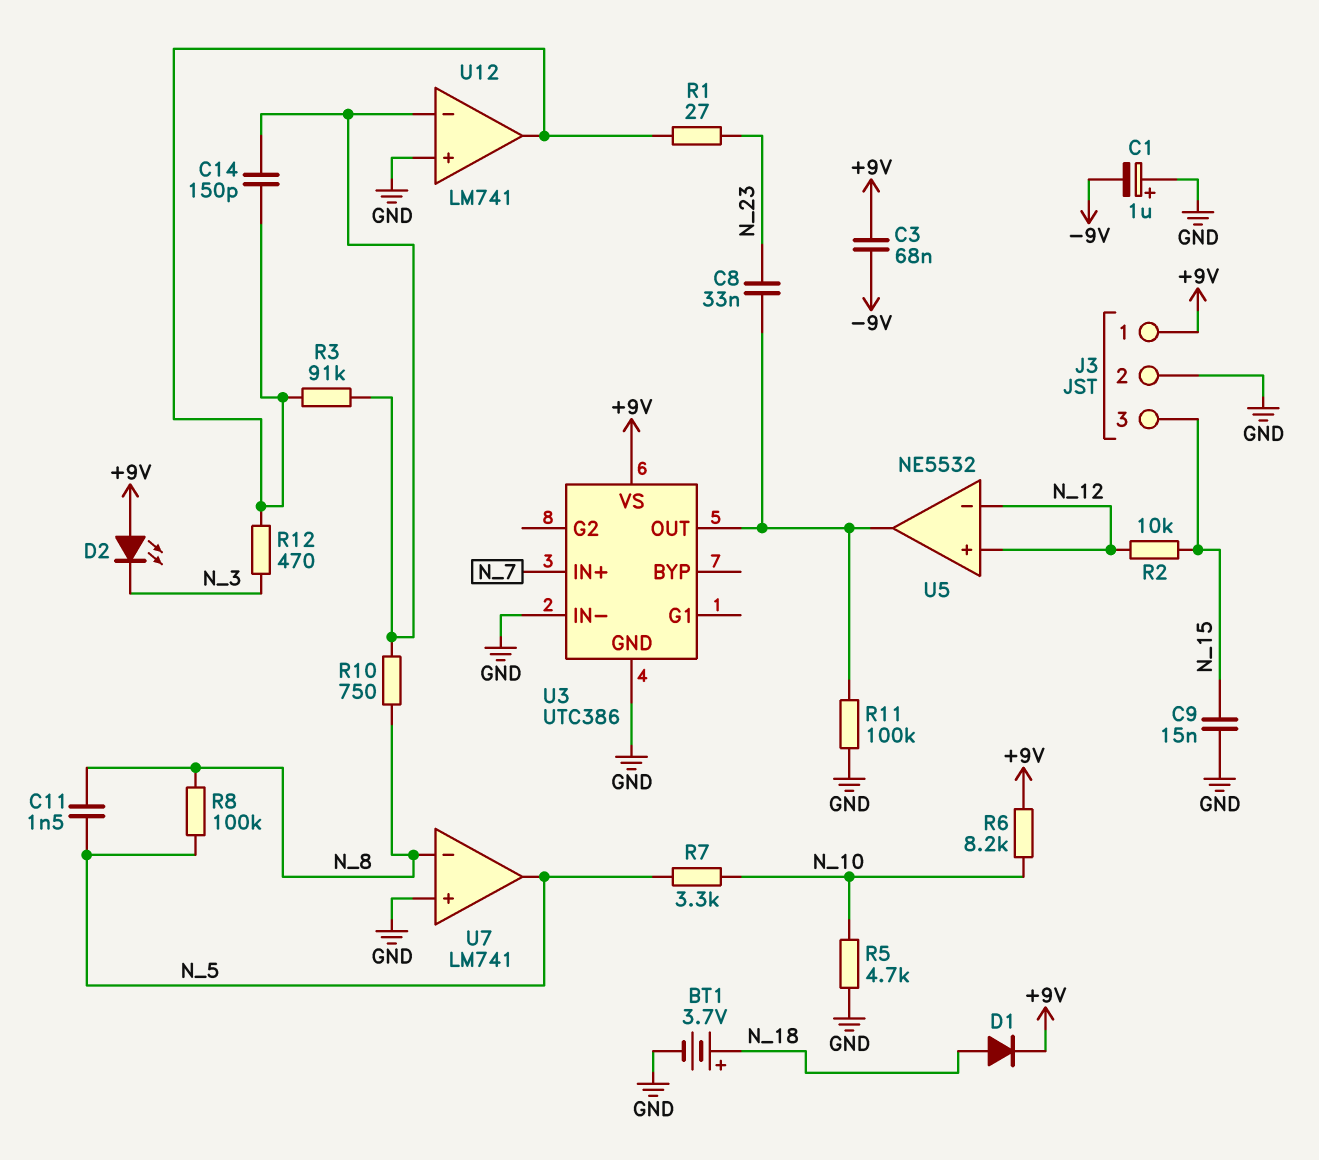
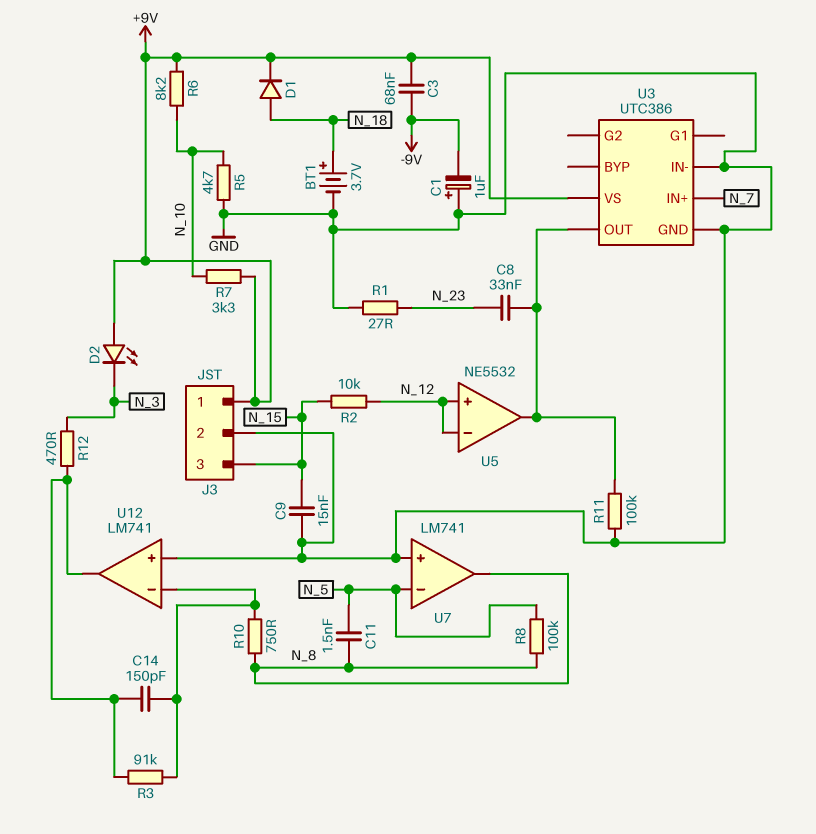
R1: 27 (N_23, U12/out) -> 27 (GND, N_23)
R7: 3.3k (N_5, N_10) -> 3.3k (+9V, N_10)
U7 pin in-: N_8 -> N_5
U7 pin out: N_5 -> N_8

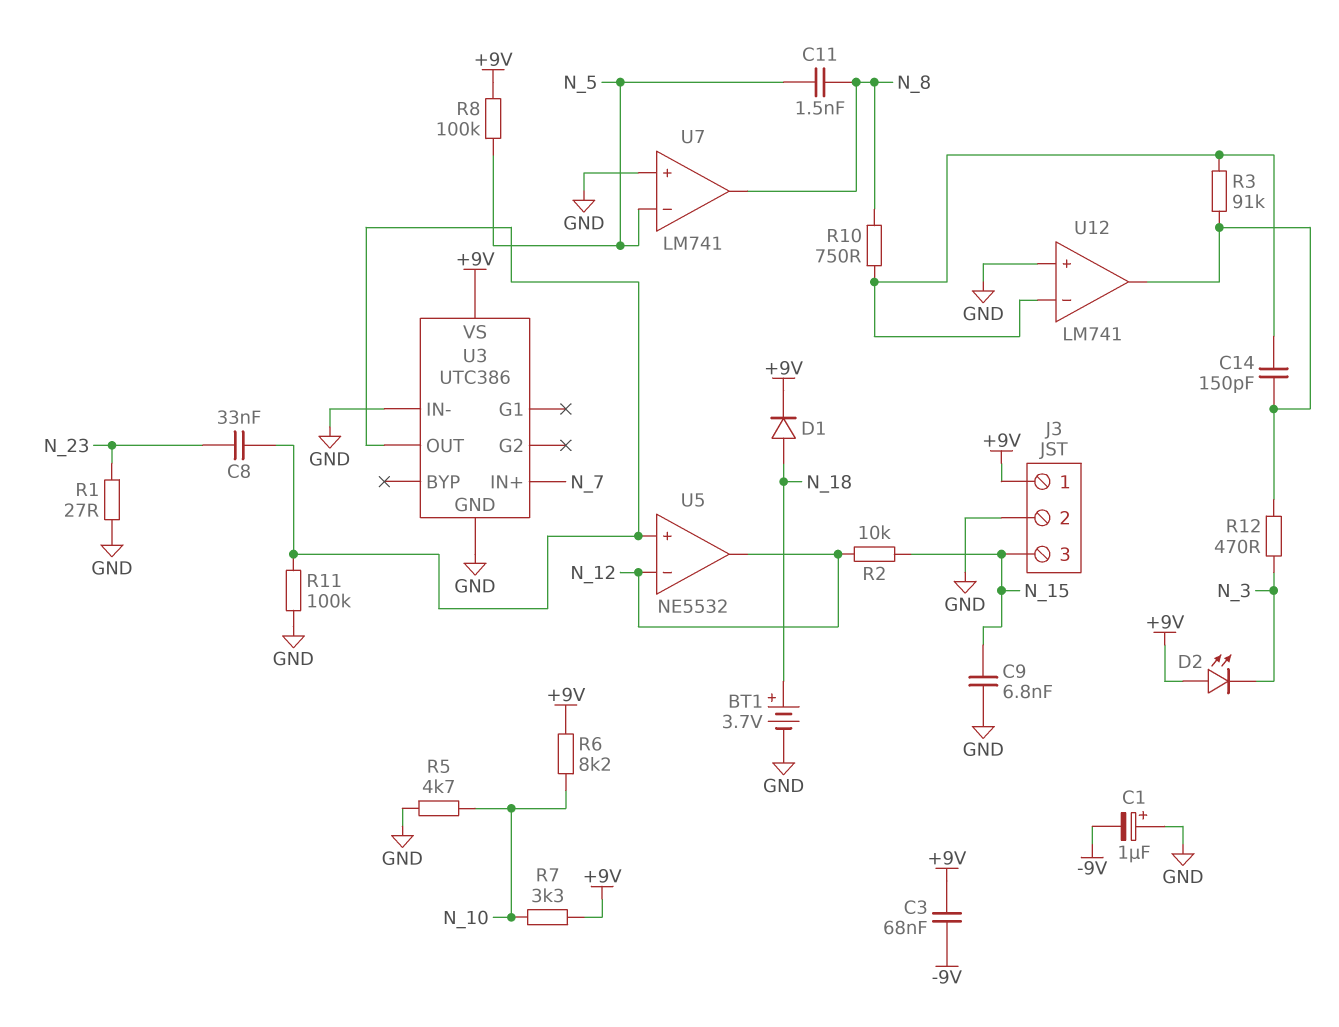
C9: 15nF (GND, N_15) -> 6.8nF (GND, N_15)
R8: 100k (N_5, N_8) -> 100k (+9V, N_5)
U5 pin in+: N_12 -> U3/OUT
U5 pin out: U3/OUT -> N_12

